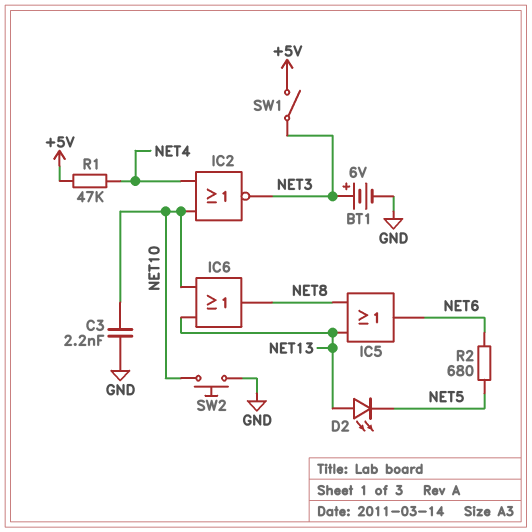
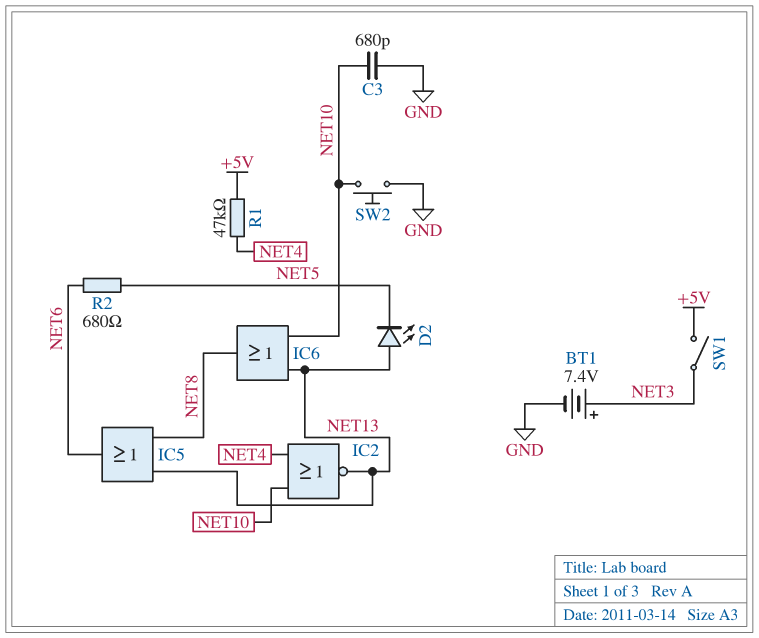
BT1: 6V (plus NET3, minus GND) -> 7.4V (plus NET3, minus GND)
C3: 2.2nF (GND, NET10) -> 680pF (GND, NET10)
IC2: NOR (in NET4, in NET10, out NET3) -> NOR (in NET4, in NET10, out NET13)

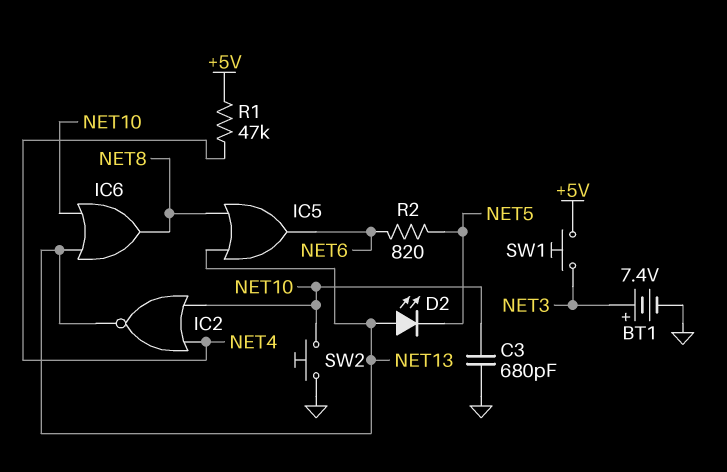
R2: 680 (NET5, NET6) -> 820 (NET5, NET6)
SW1: switch (+5V, NET3) -> button (+5V, NET3)

